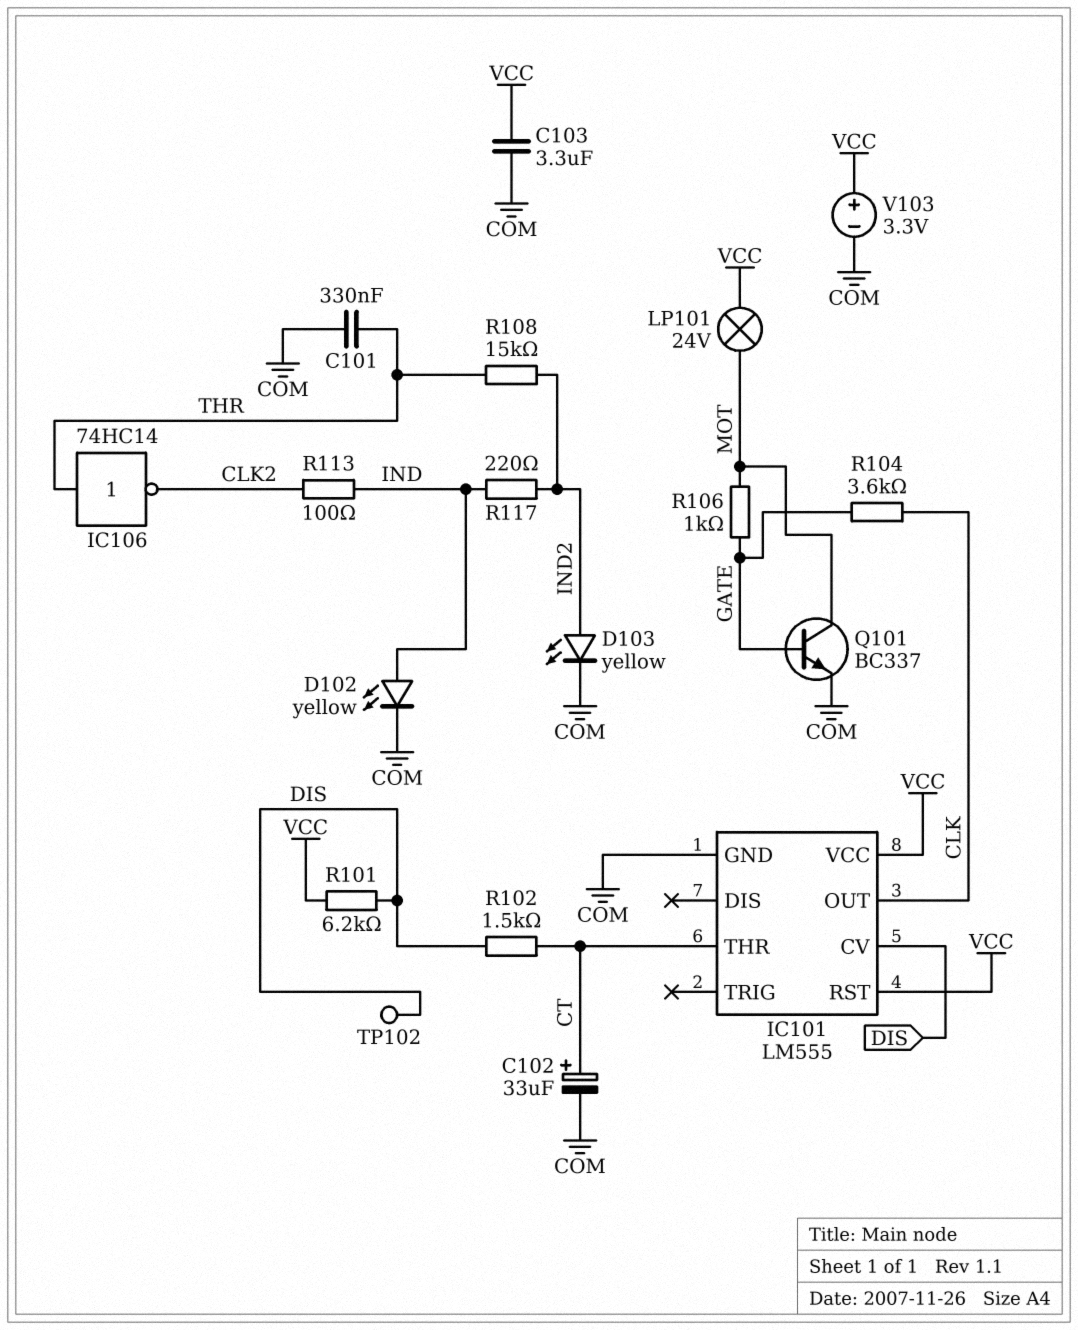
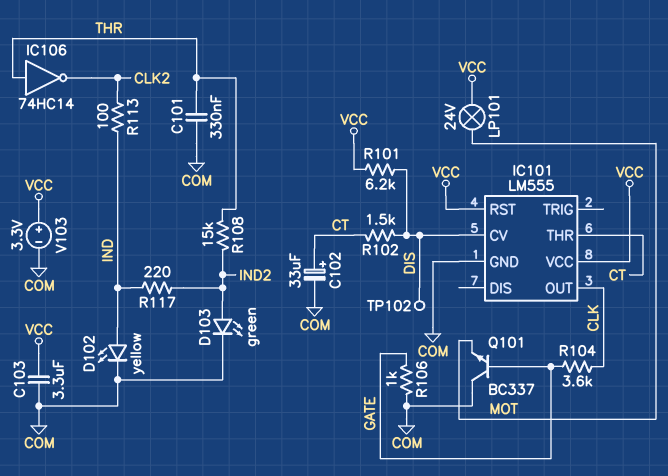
D103: LED yellow (A IND2, K COM) -> LED green (A IND2, K COM)
Q101: NPN BC337 (B GATE, C MOT, E COM) -> NPN BC337 (B GATE, C COM, E MOT)
R106: 1k (GATE, MOT) -> 1k (COM, GATE)

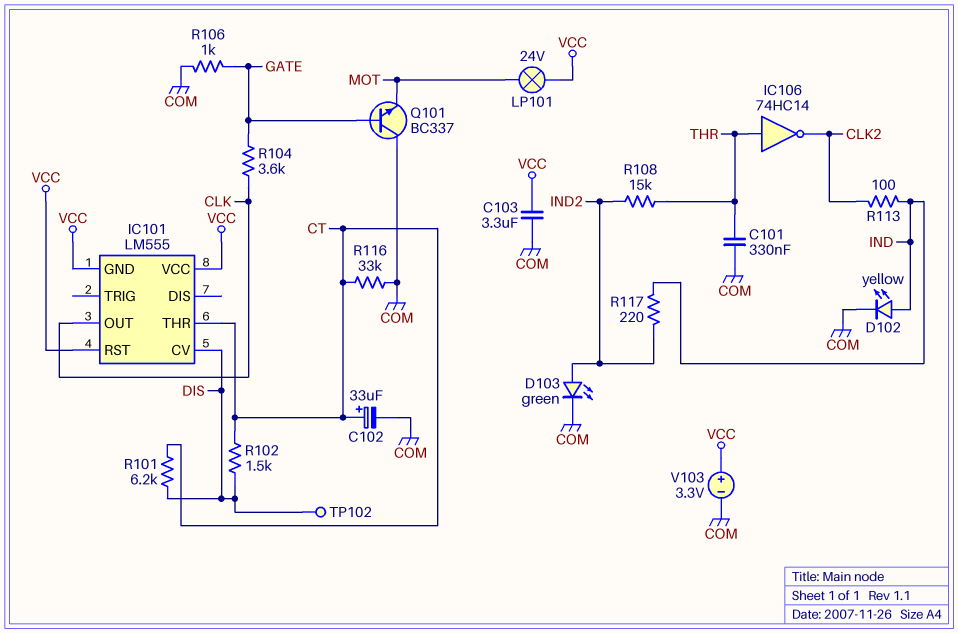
IC101 pin GND: COM -> VCC
R101: 6.2k (DIS, VCC) -> 6.2k (CT, DIS)
R116: none -> 33k (COM, CT)

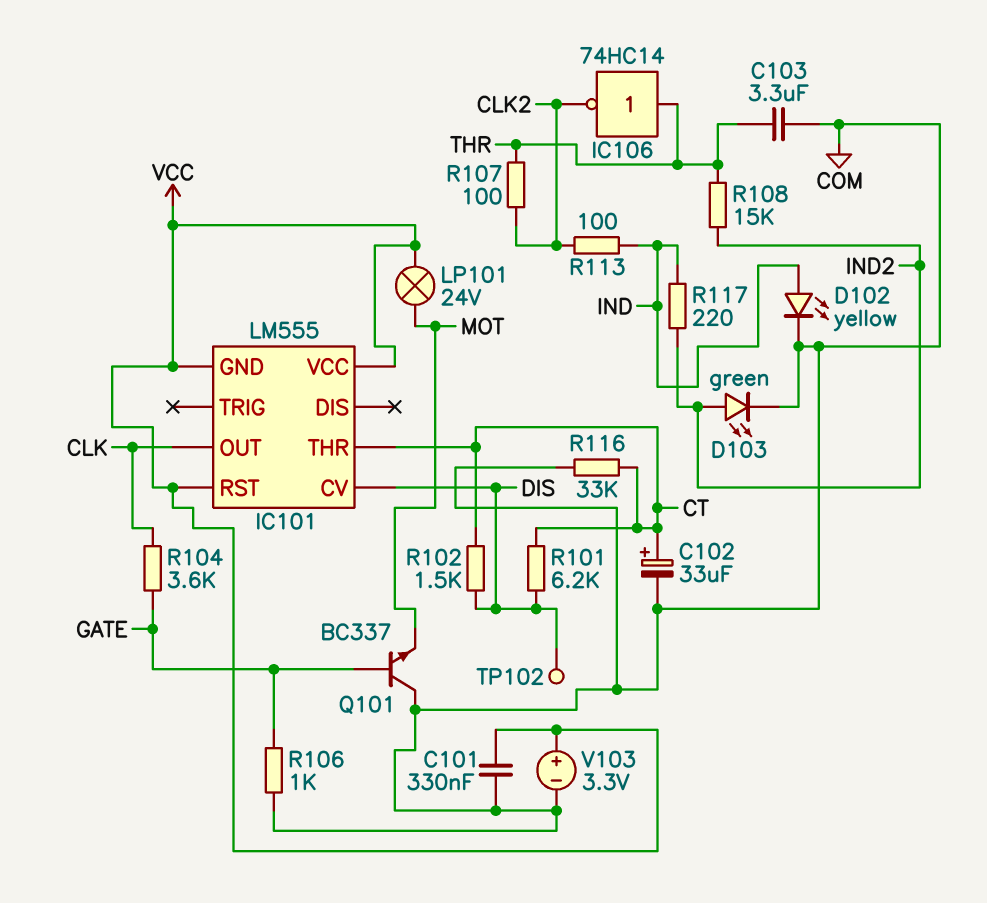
C101: 330nF (COM, THR) -> 330nF (COM, VCC)
C103: 3.3uF (COM, VCC) -> 3.3uF (COM, THR)
R107: none -> 100 (CLK2, THR)

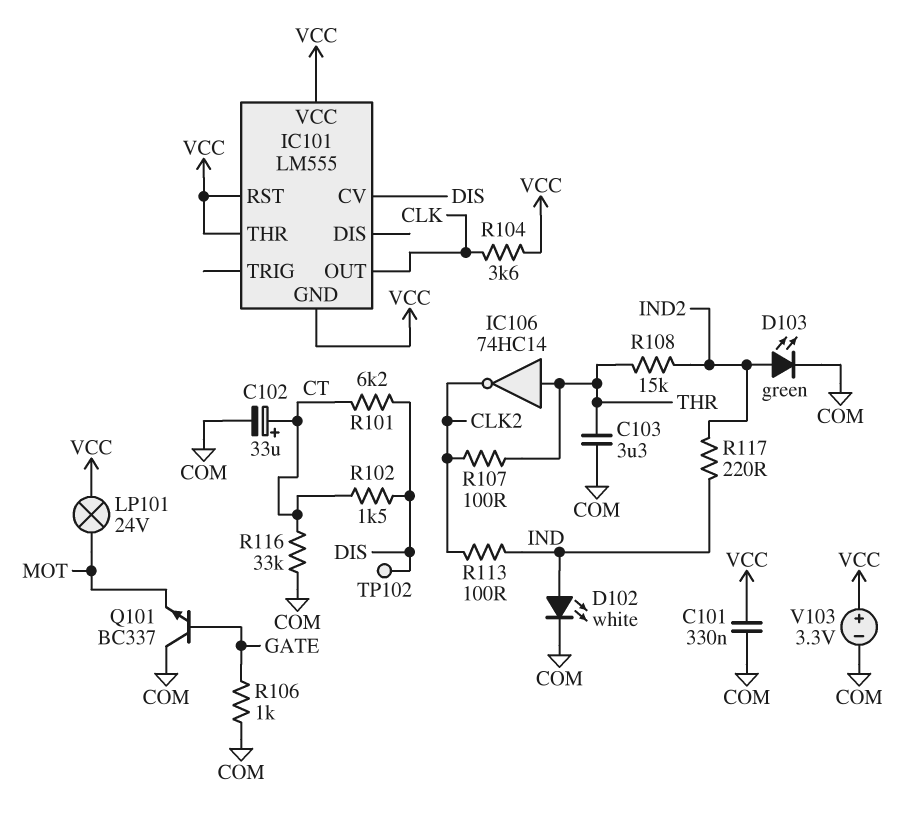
D102: LED yellow (A IND, K COM) -> LED white (A IND, K COM)
IC101 pin THR: CT -> VCC
R104: 3.6k (CLK, GATE) -> 3.6k (CLK, VCC)

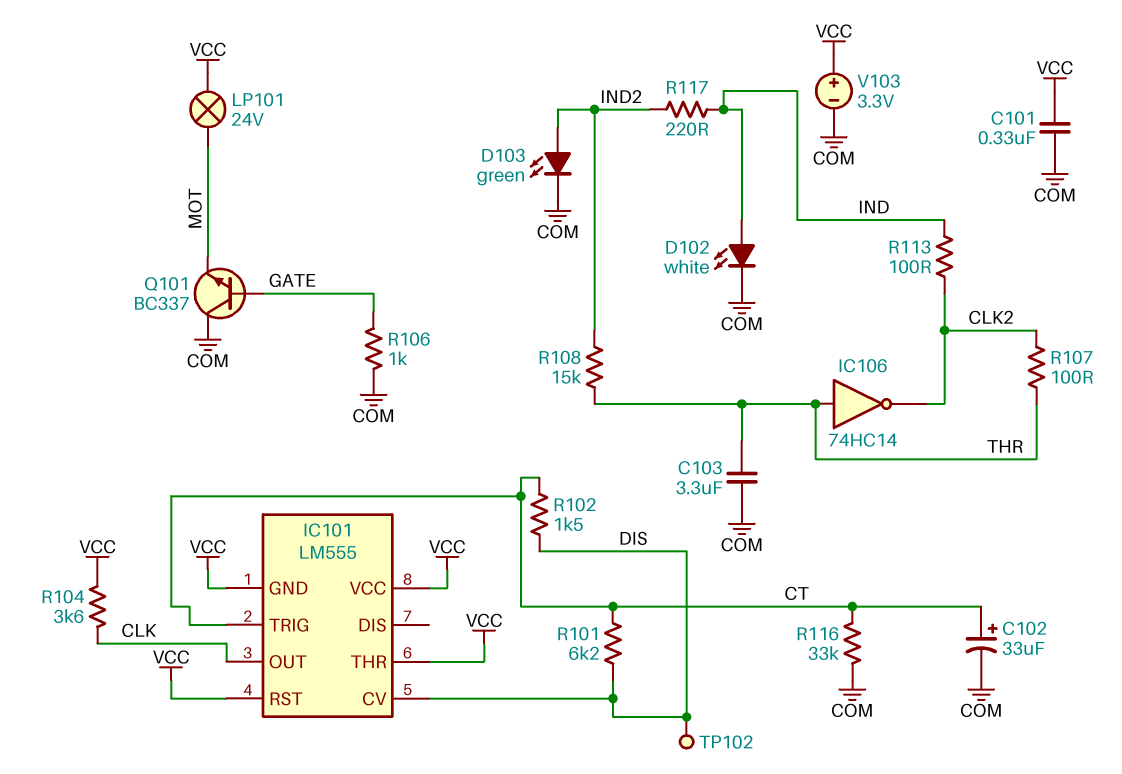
IC101 pin TRIG: none -> CT

